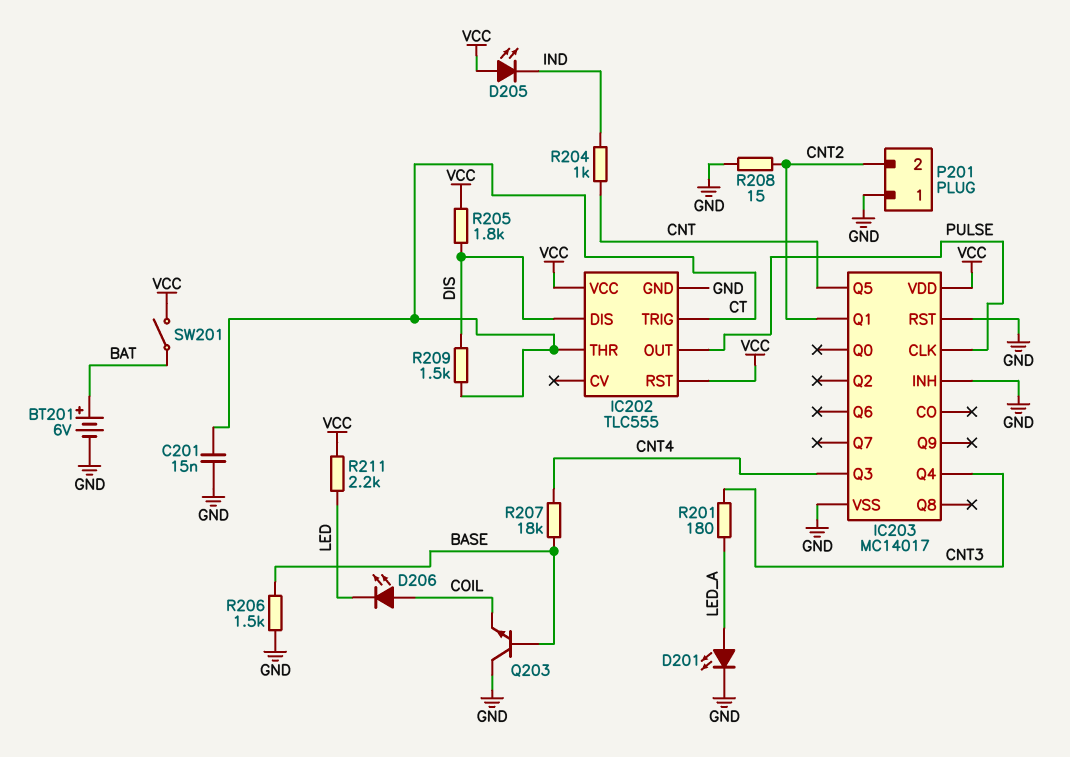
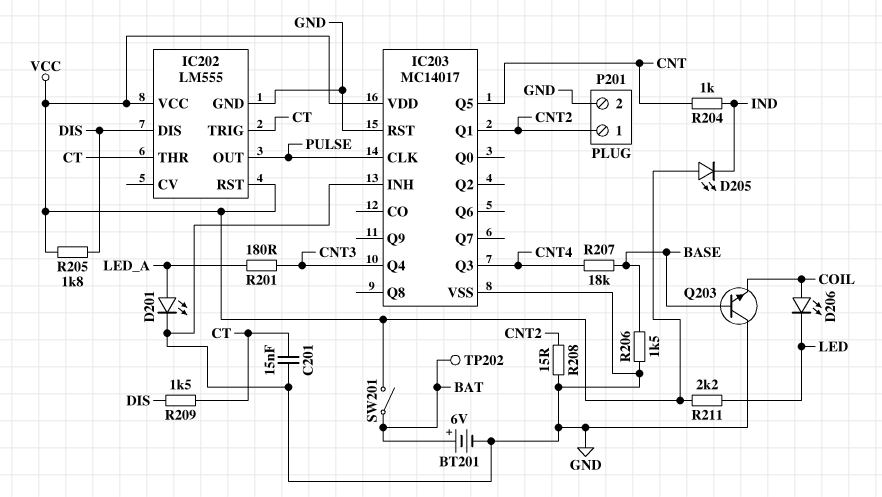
IC202: TLC555 -> LM555
P201 pin 1: GND -> CNT2
P201 pin 2: CNT2 -> GND
TP202: none -> test point (BAT)

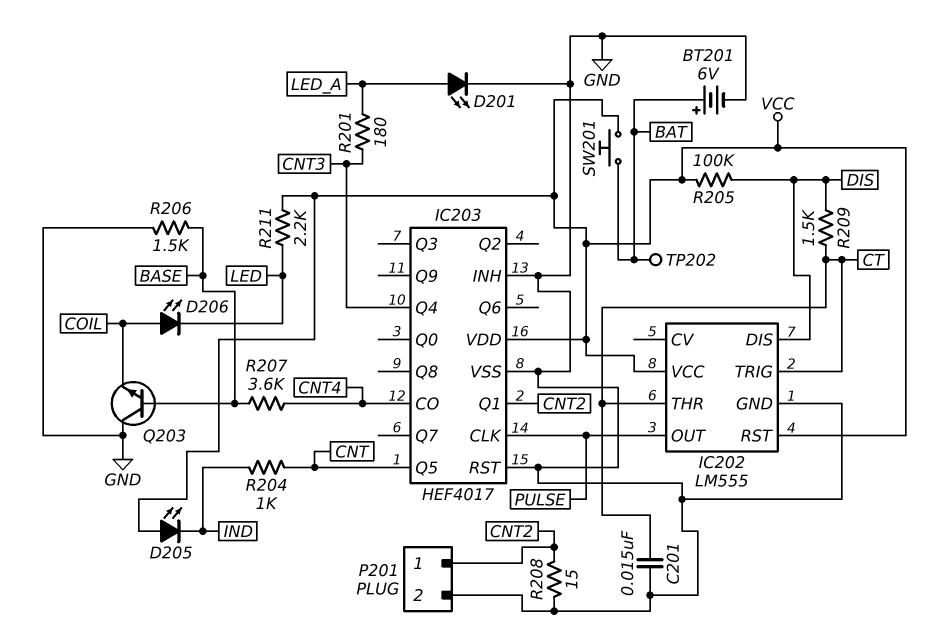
IC203: MC14017 -> HEF4017
IC203 pin CO: none -> CNT4
IC203 pin Q3: CNT4 -> none
R205: 1.8k (DIS, VCC) -> 100k (DIS, VCC)
R207: 18k (BASE, CNT4) -> 3.6k (BASE, CNT4)
SW201: switch (BAT, VCC) -> button (BAT, VCC)

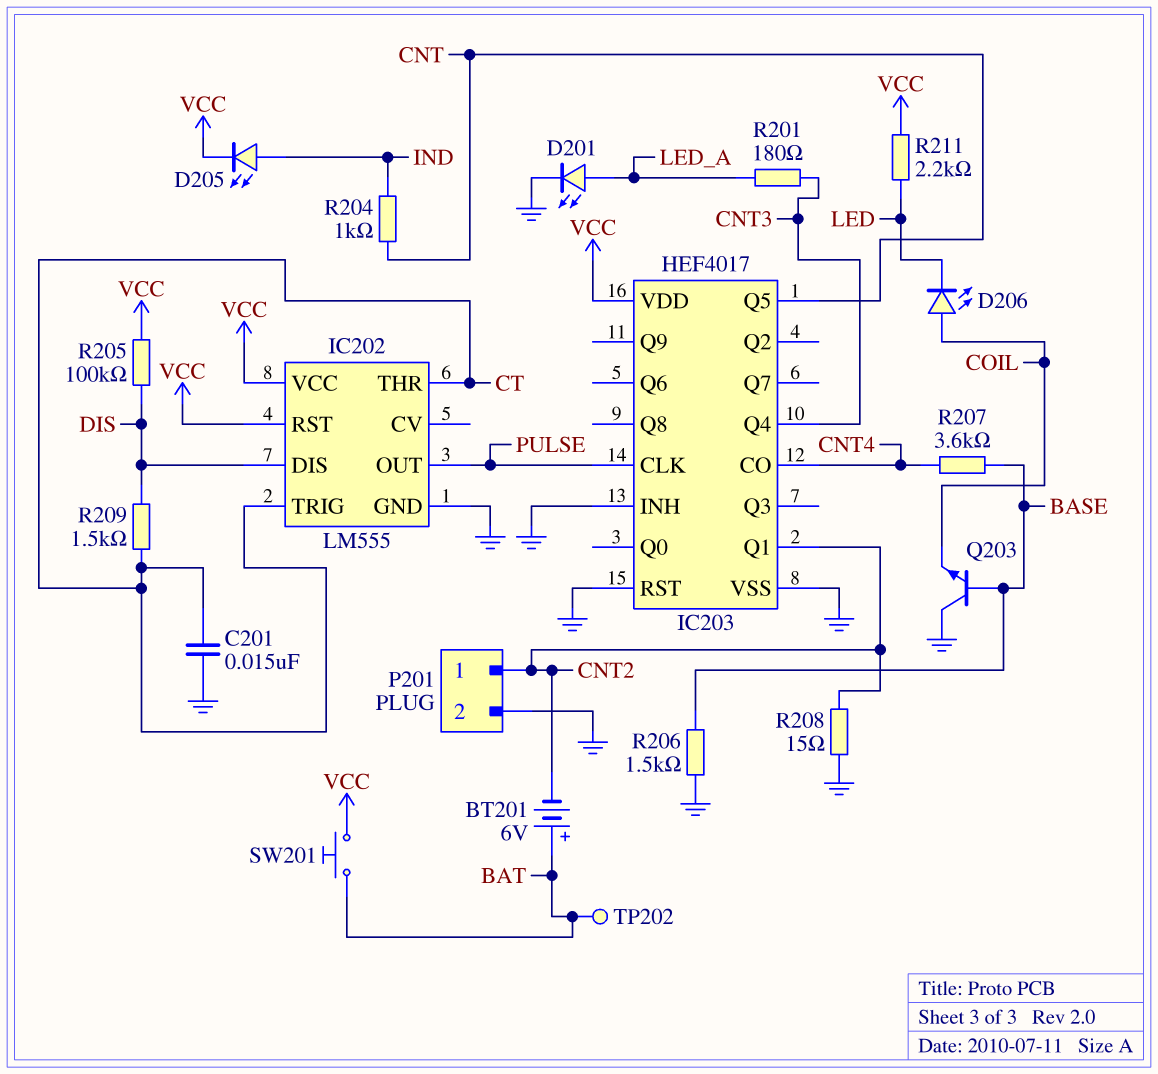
BT201: 6V (plus BAT, minus GND) -> 6V (plus BAT, minus CNT2)
D205: LED (A VCC, K IND) -> LED (A IND, K VCC)

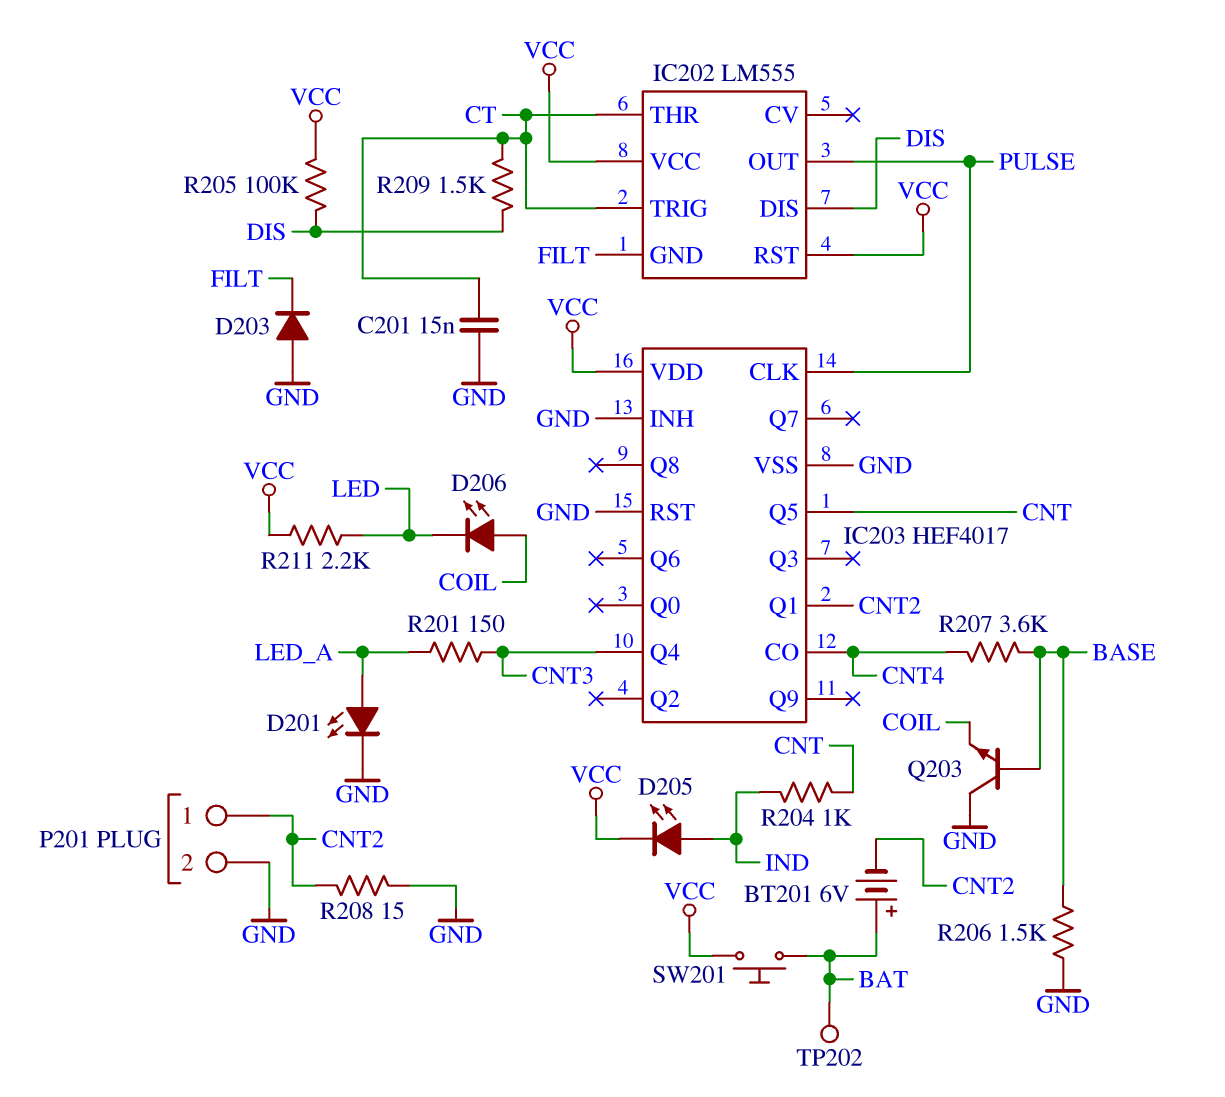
D203: none -> diode (A GND, K FILT)
IC202 pin GND: GND -> FILT
R201: 180 (CNT3, LED_A) -> 150 (CNT3, LED_A)

